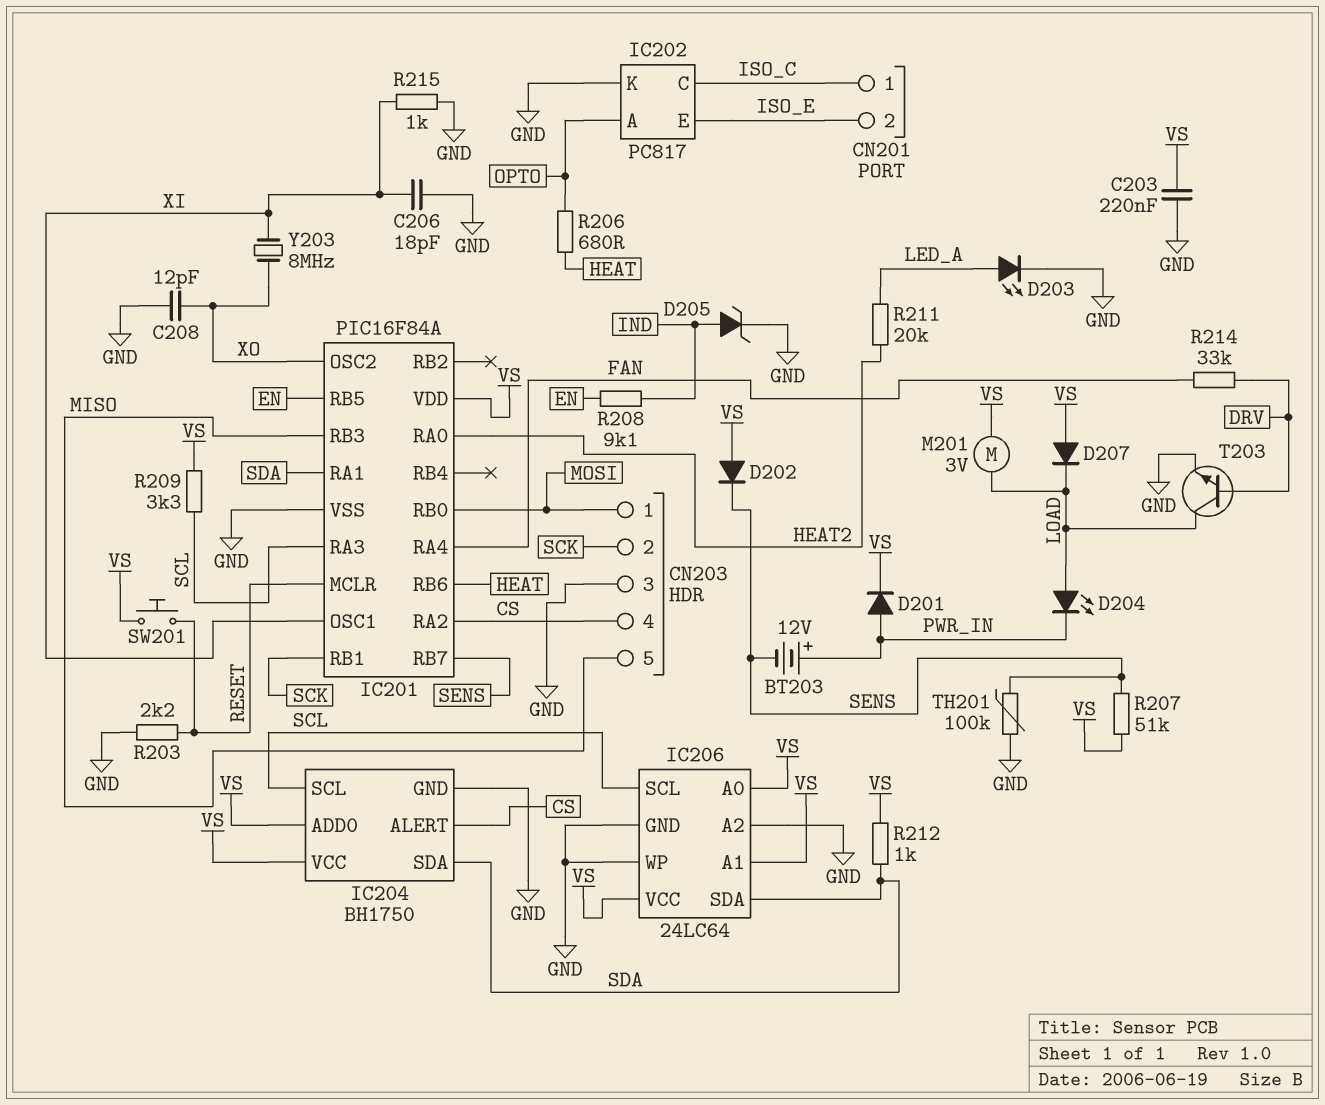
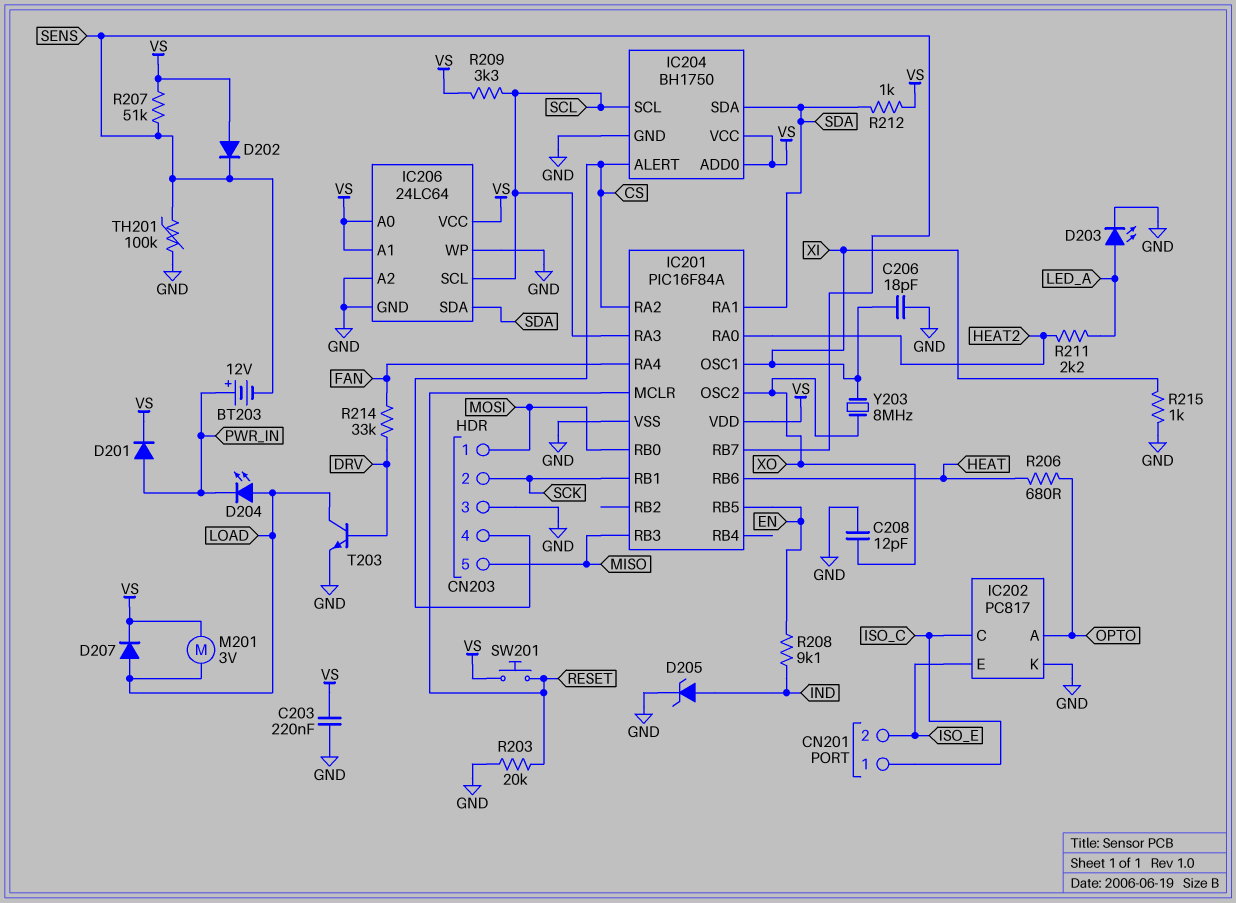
D207: diode (A VS, K LOAD) -> diode (A LOAD, K VS)
R203: 2.2k (GND, RESET) -> 20k (GND, RESET)
R211: 20k (HEAT2, LED_A) -> 2.2k (HEAT2, LED_A)

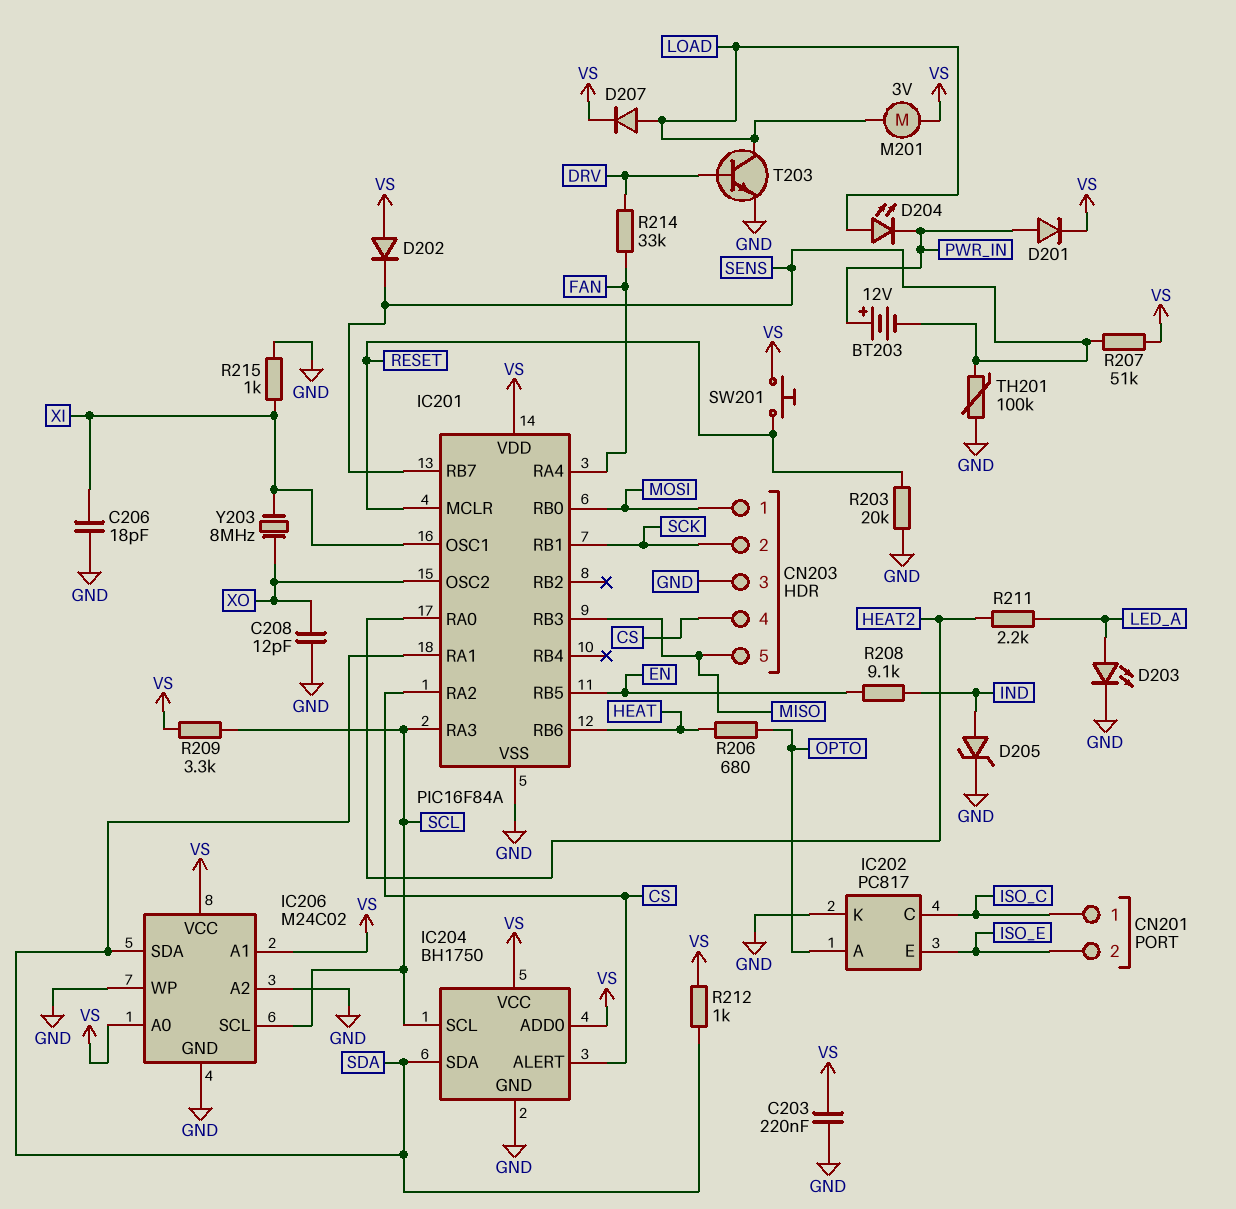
IC206: 24LC64 -> M24C02

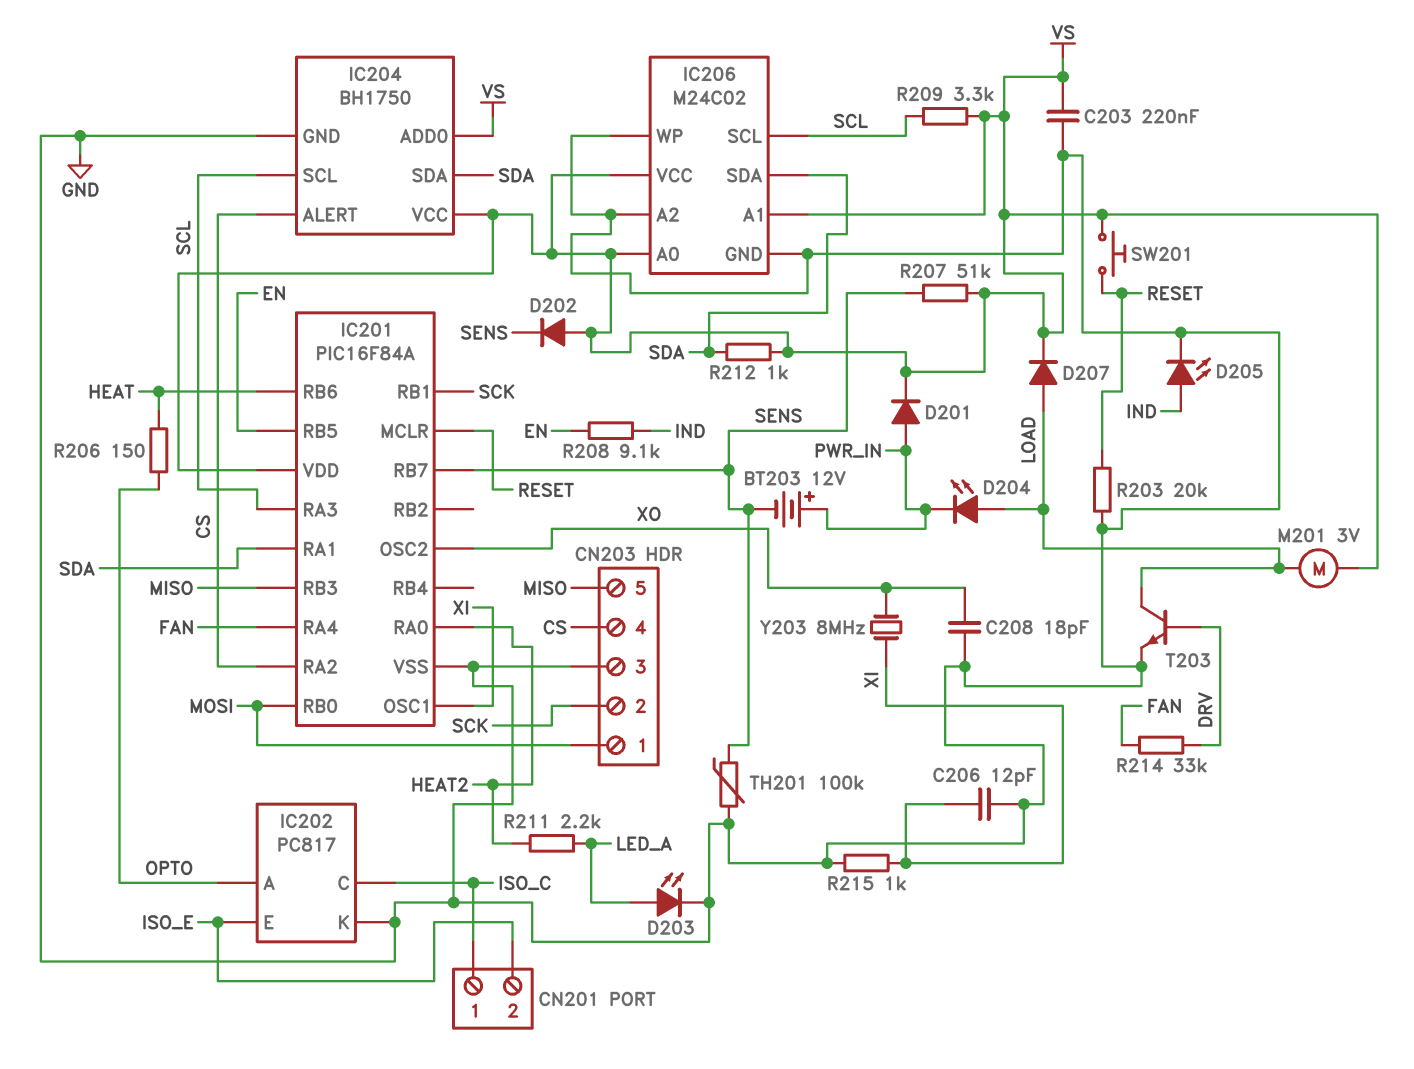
C206: 18pF (GND, XI) -> 12pF (GND, XI)
C208: 12pF (GND, XO) -> 18pF (GND, XO)
D205: zener (A IND, K GND) -> LED (A IND, K GND)
R206: 680 (HEAT, OPTO) -> 150 (HEAT, OPTO)

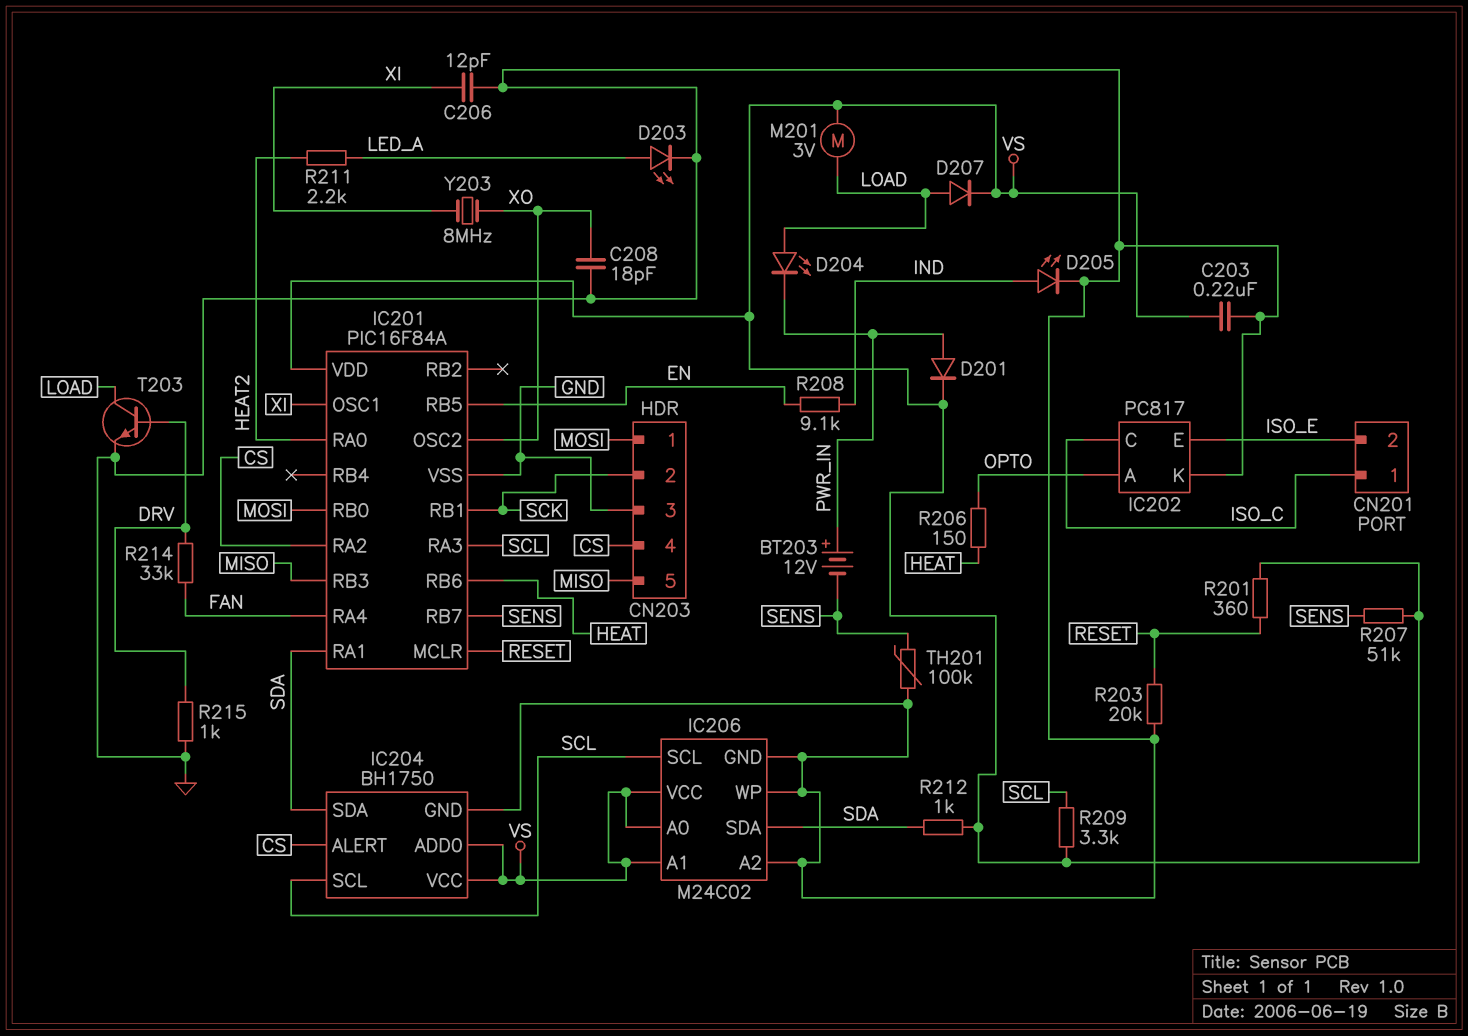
D202: diode (A VS, K SENS) -> none
R201: none -> 360 (RESET, VS)
R215: 1k (GND, XI) -> 1k (DRV, GND)
SW201: button (RESET, VS) -> none

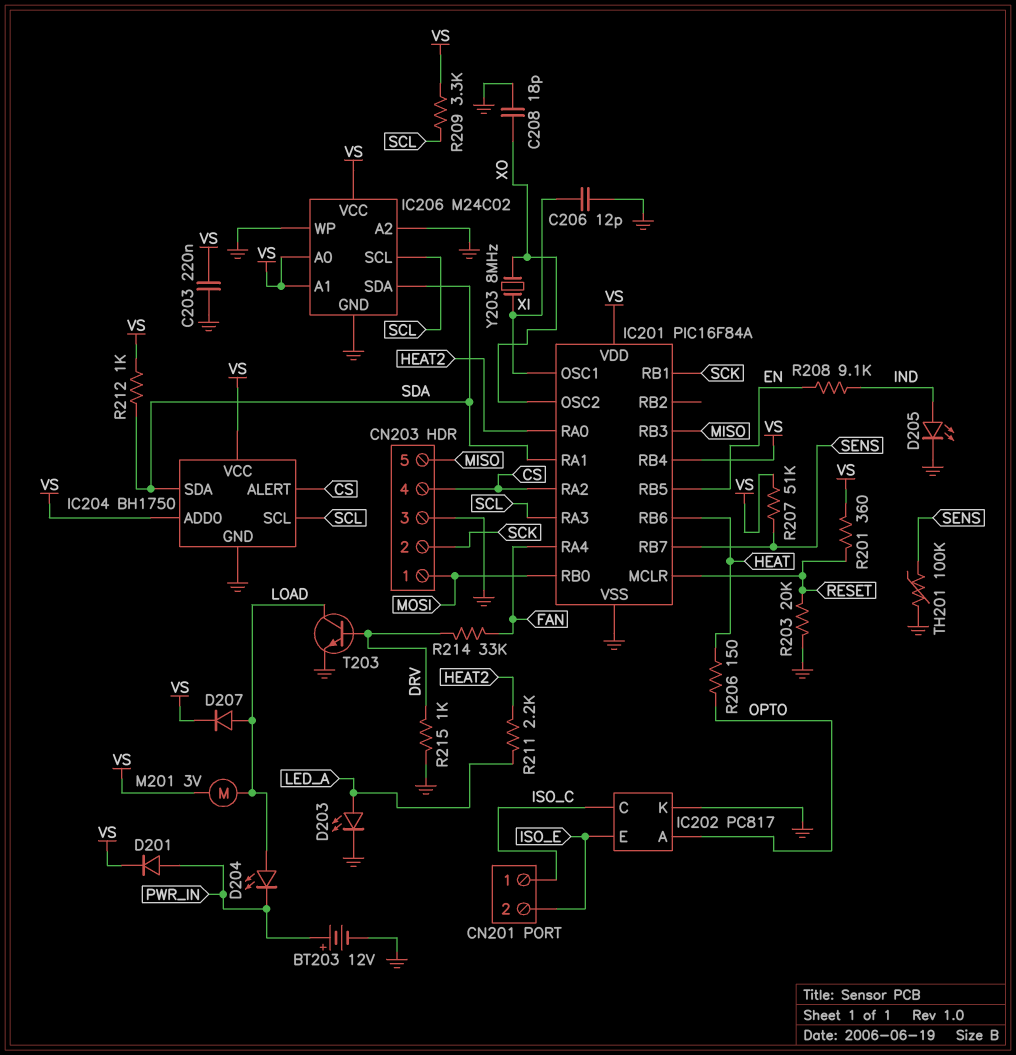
BT203: 12V (plus PWR_IN, minus SENS) -> 12V (plus PWR_IN, minus GND)
IC201 pin RB4: none -> VS

